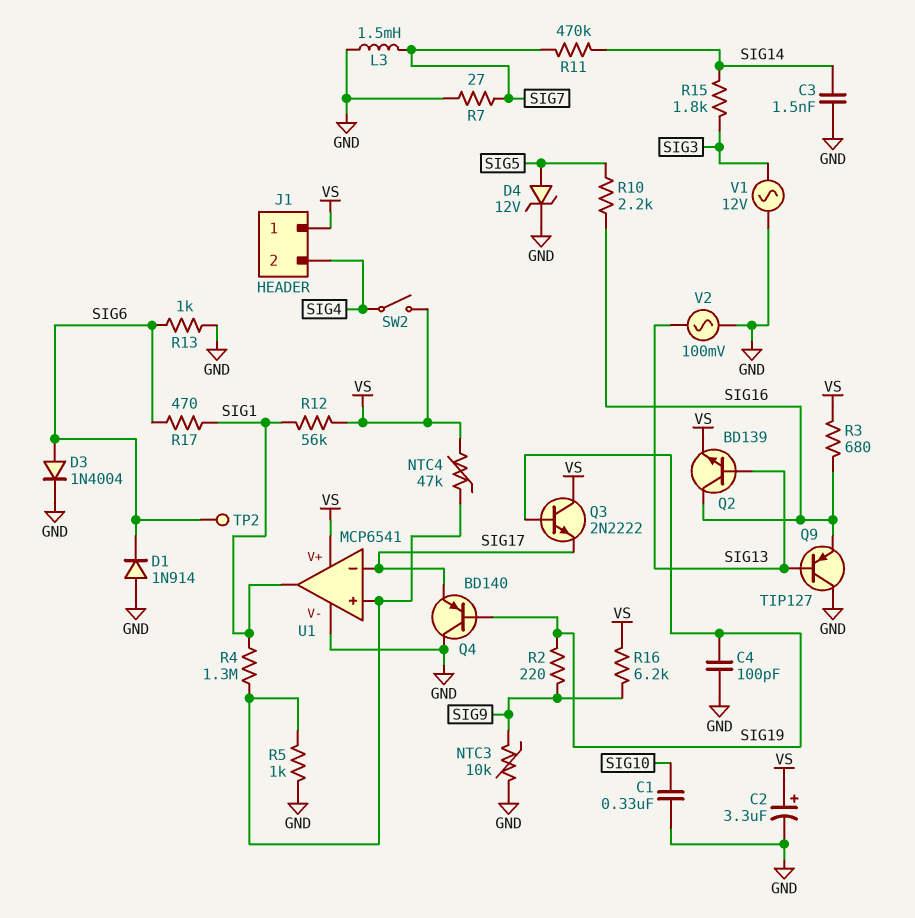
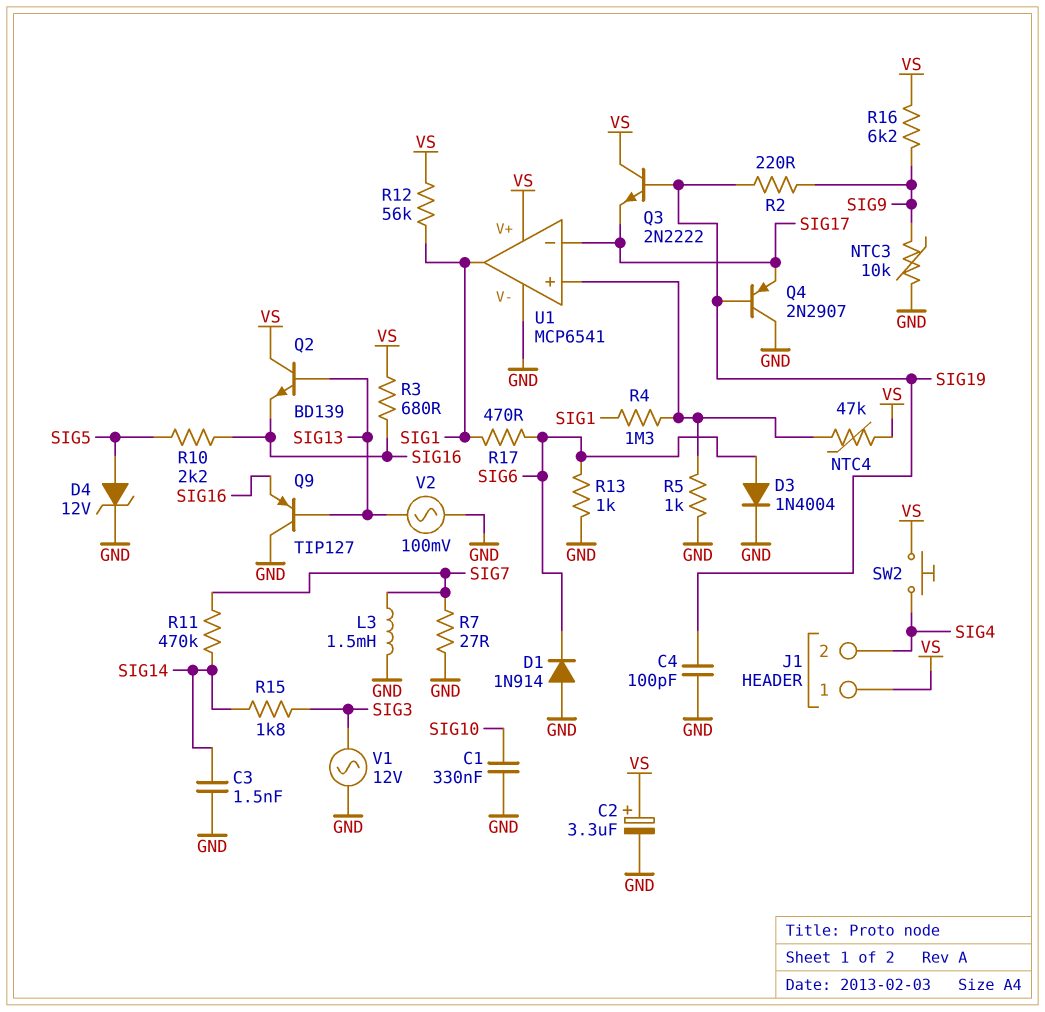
Q2: NPN BD139 (B SIG13, C SIG16, E VS) -> NPN BD139 (B SIG13, C VS, E SIG16)
Q4: PNP BD140 (B SIG19, C GND, E SIG17) -> PNP 2N2907 (B SIG19, C GND, E SIG17)
SW2: switch (SIG4, VS) -> button (SIG4, VS)
TP2: test point (SIG6) -> none

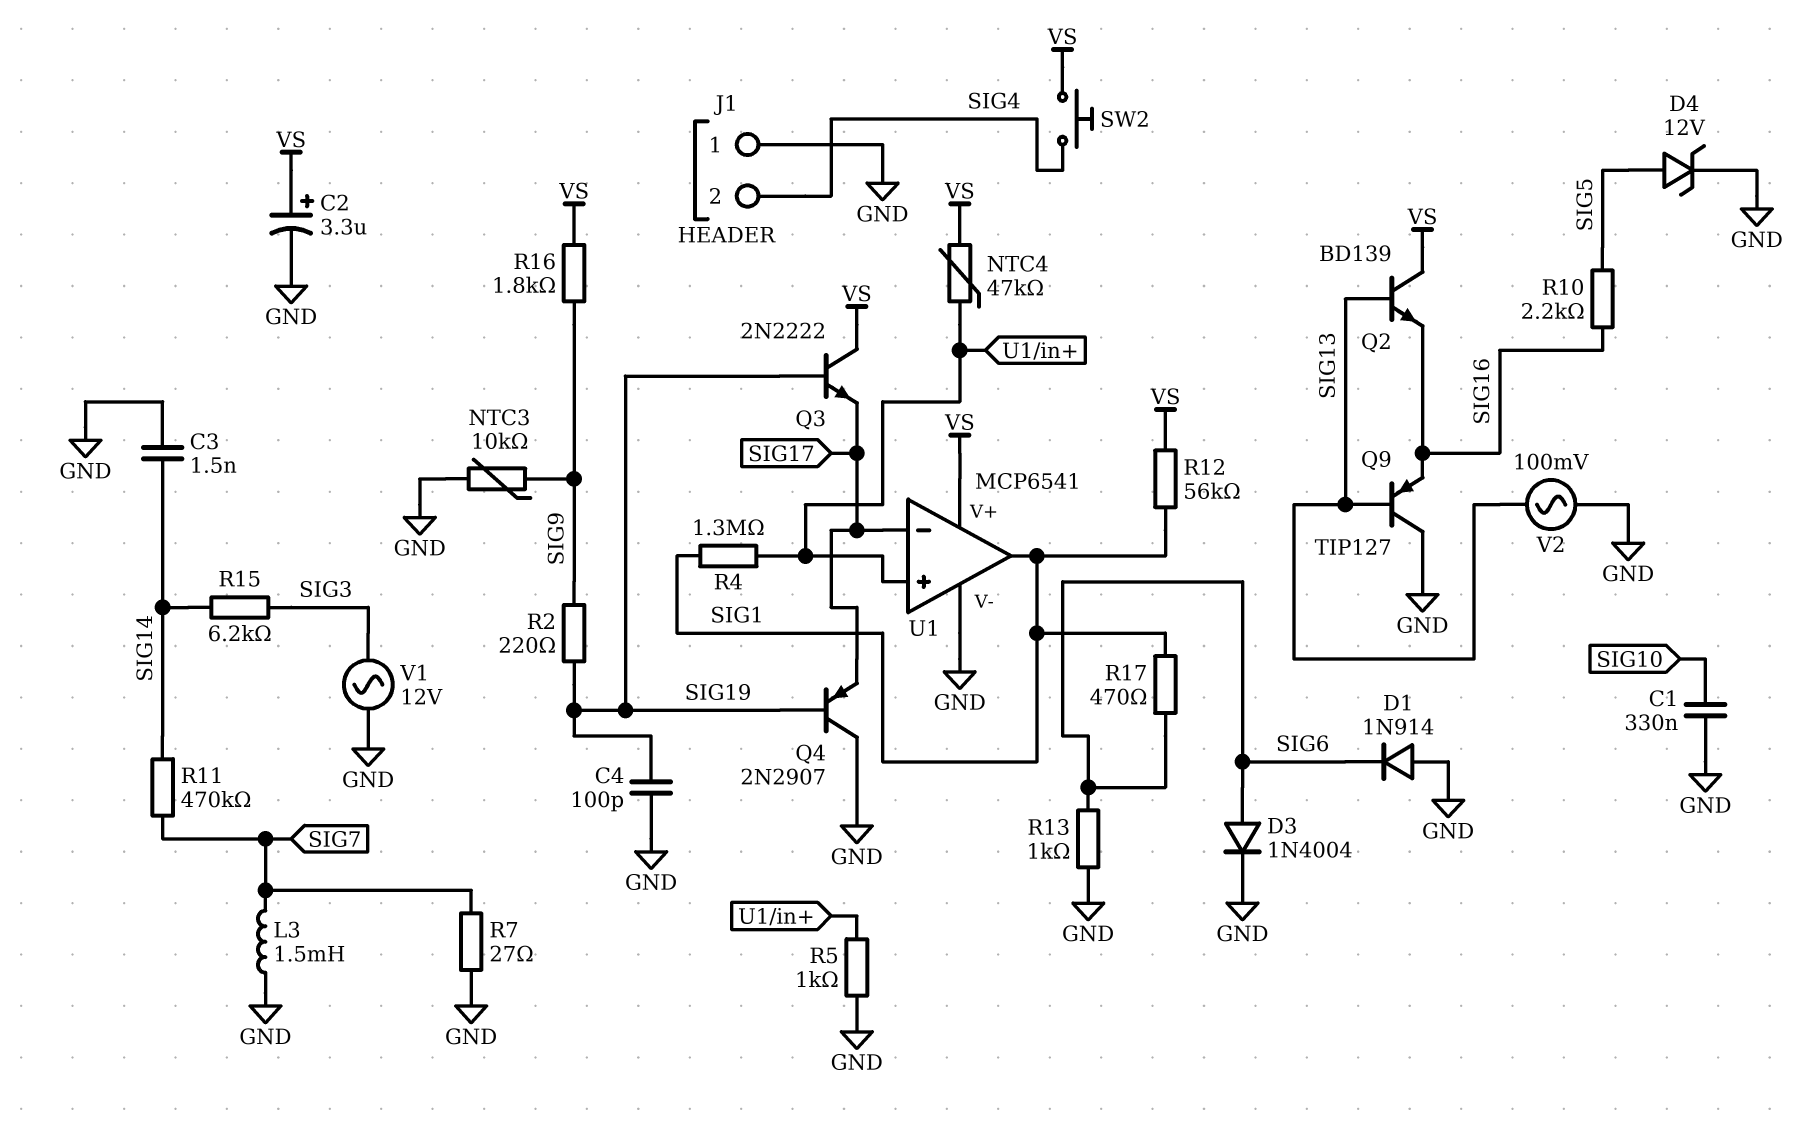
J1 pin 1: VS -> GND
R3: 680 (SIG16, VS) -> none
R15: 1.8k (SIG3, SIG14) -> 6.2k (SIG3, SIG14)
R16: 6.2k (SIG9, VS) -> 1.8k (SIG9, VS)

